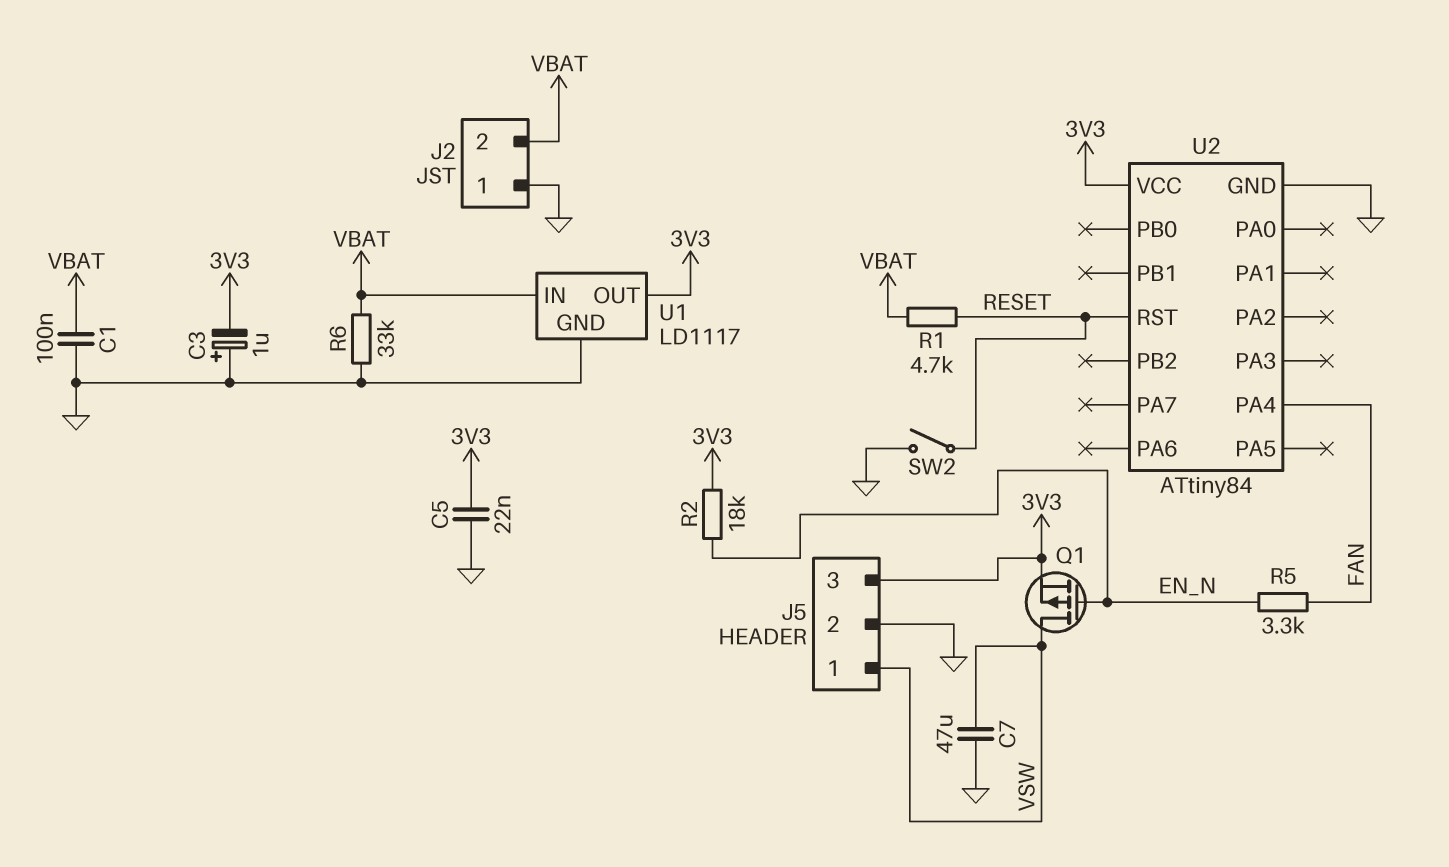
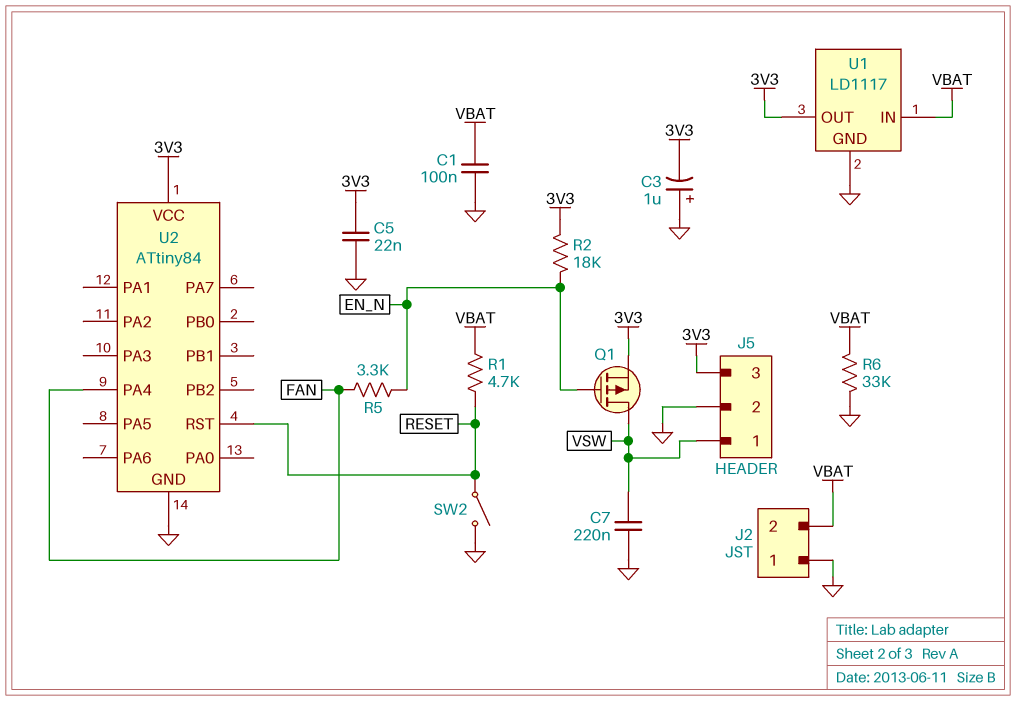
C7: 47uF (GND, VSW) -> 220nF (GND, VSW)

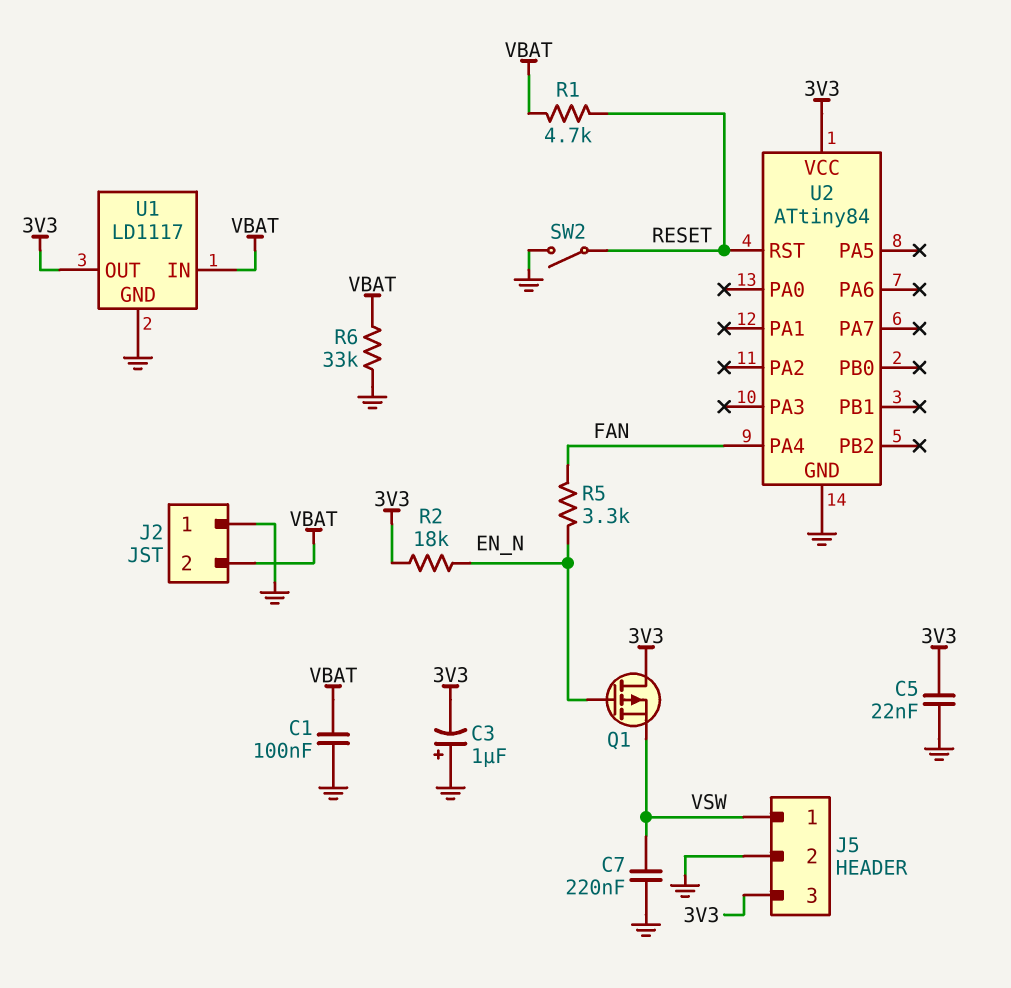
Q1: PMOS (G EN_N, D VSW, S 3V3) -> PMOS (G EN_N, D 3V3, S VSW)

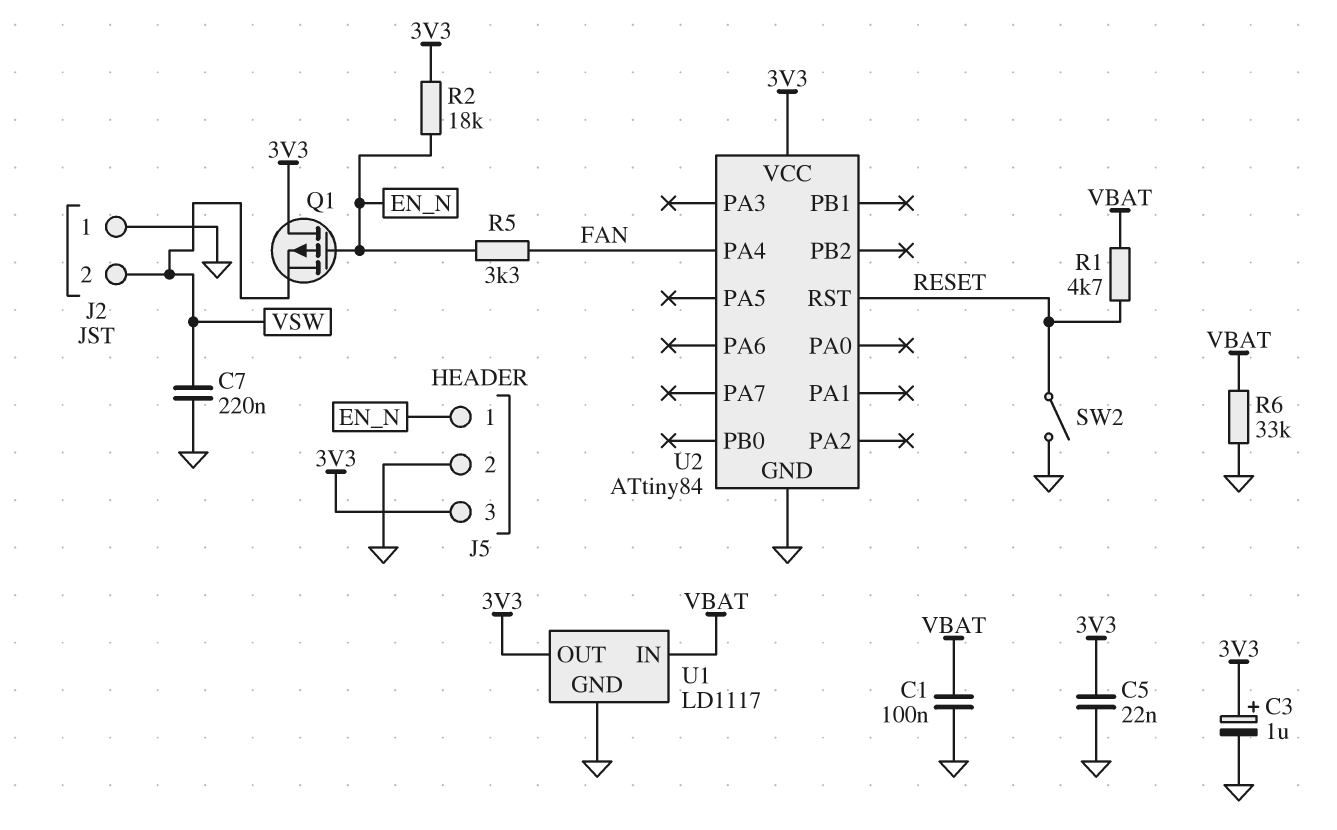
C3: 1uF (plus GND, minus 3V3) -> 1uF (plus 3V3, minus GND)
J2 pin 2: VBAT -> VSW
J5 pin 1: VSW -> EN_N

